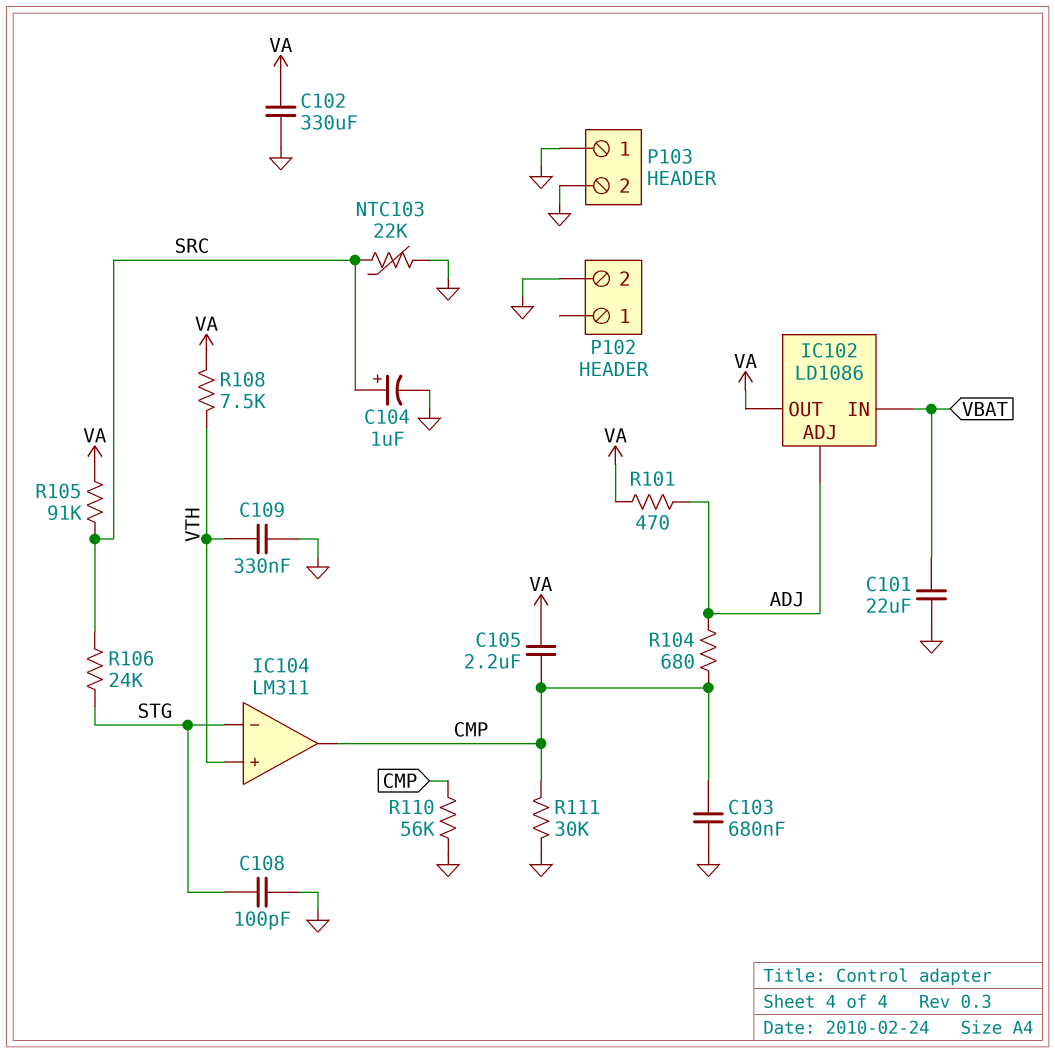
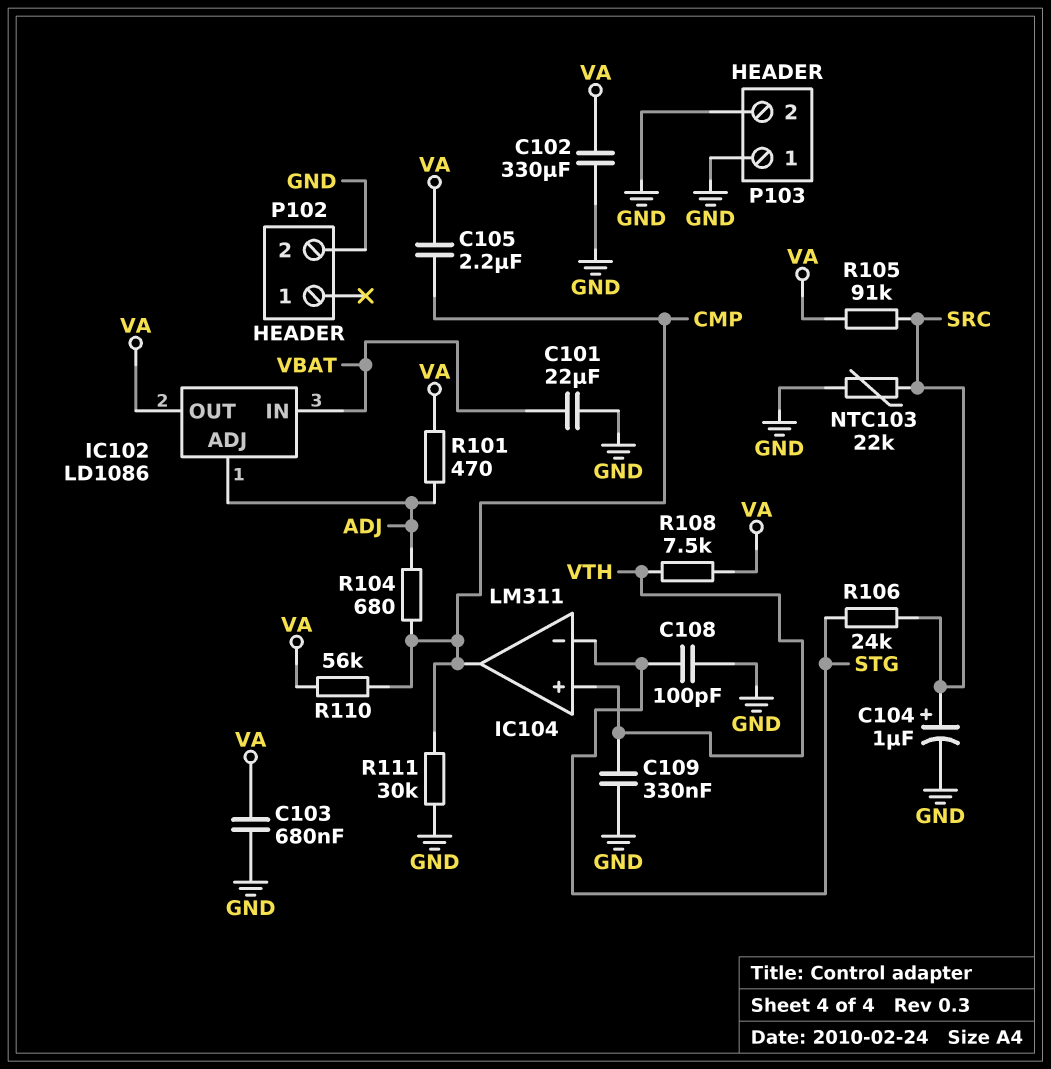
C103: 680nF (CMP, GND) -> 680nF (GND, VA)
R110: 56k (CMP, GND) -> 56k (CMP, VA)

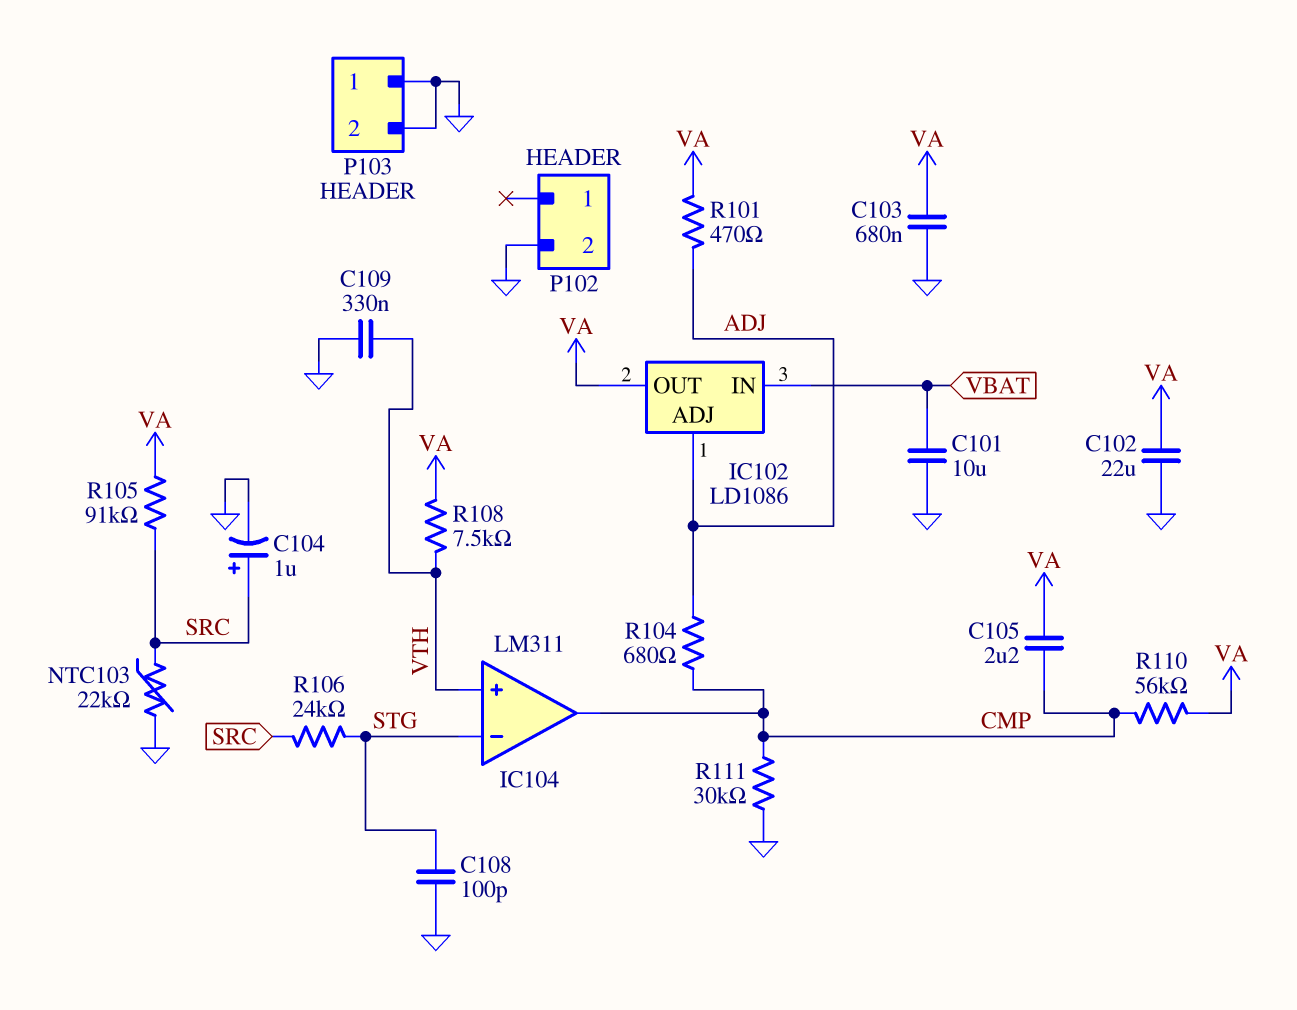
C101: 22uF (GND, VBAT) -> 10uF (GND, VBAT)
C102: 330uF (GND, VA) -> 22uF (GND, VA)

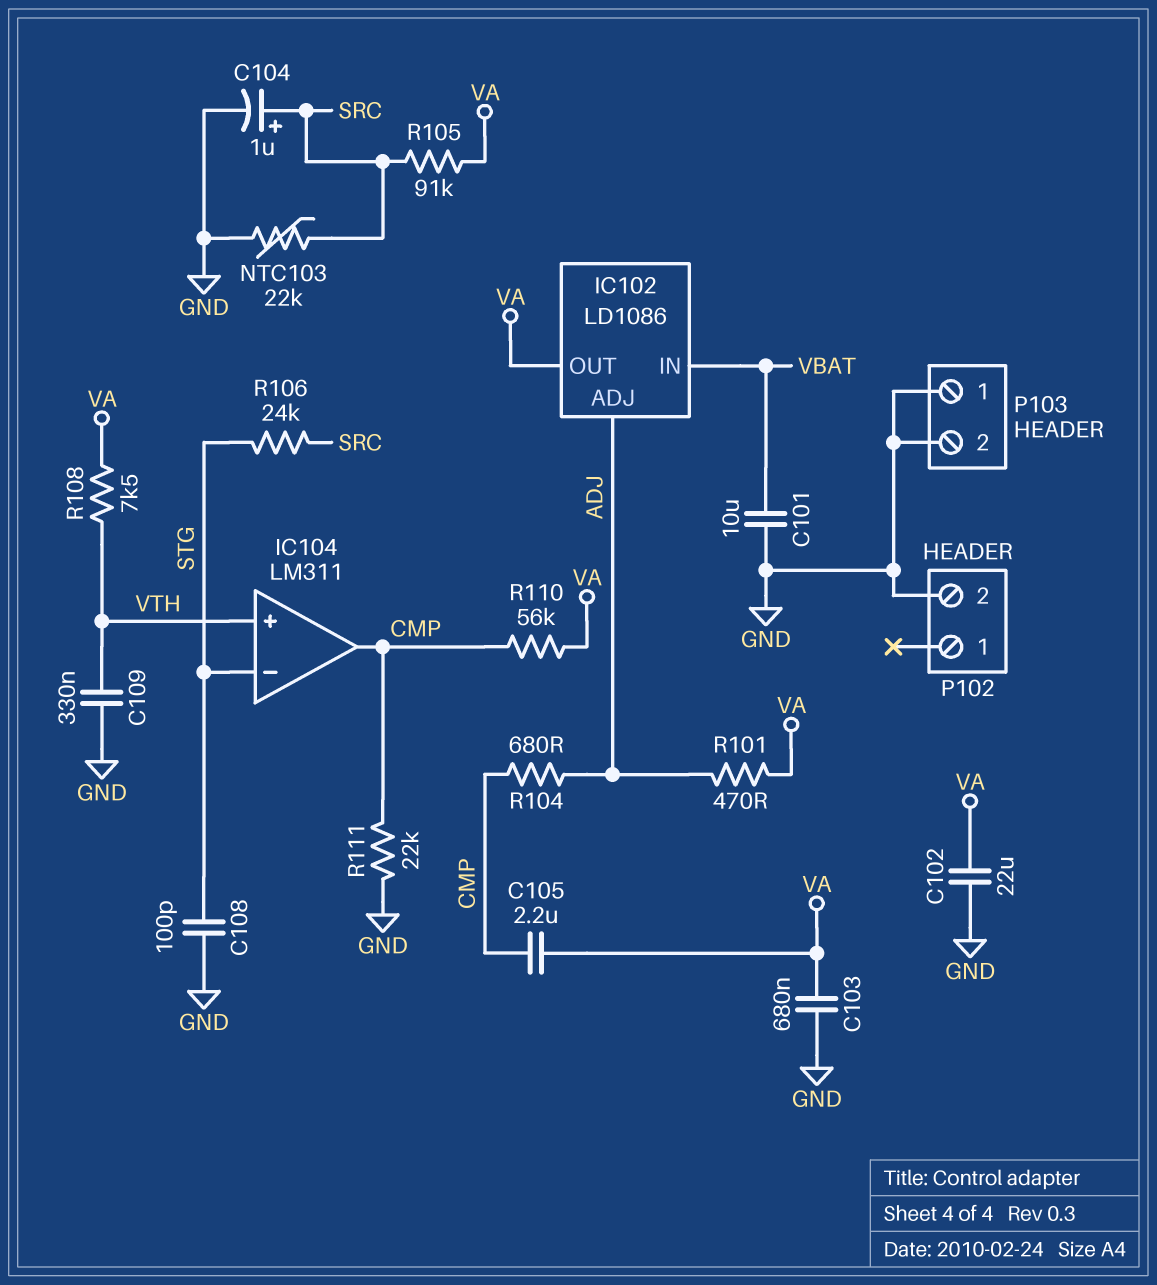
R111: 30k (CMP, GND) -> 22k (CMP, GND)

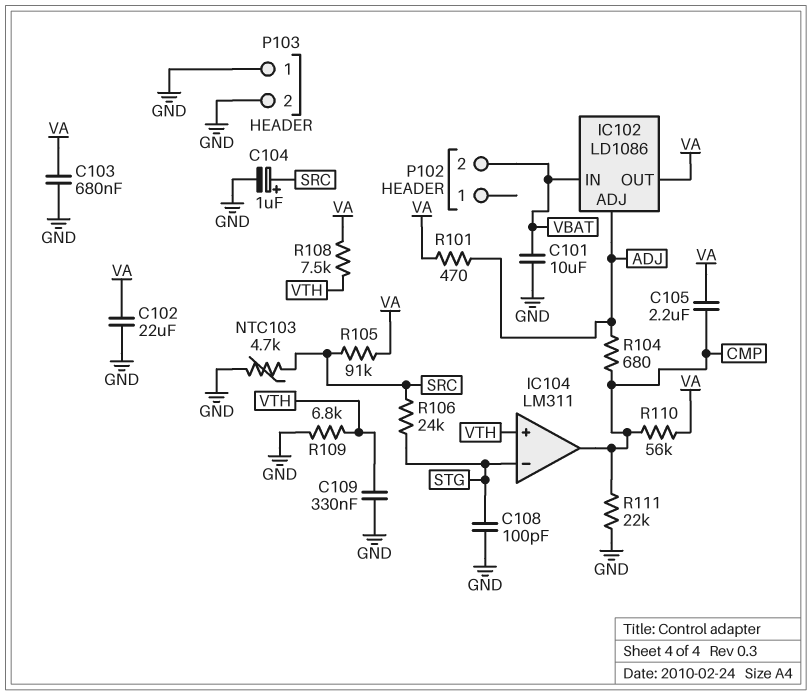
NTC103: 22k (GND, SRC) -> 4.7k (GND, SRC)
P102 pin 2: GND -> VBAT
R109: none -> 6.8k (GND, VTH)

